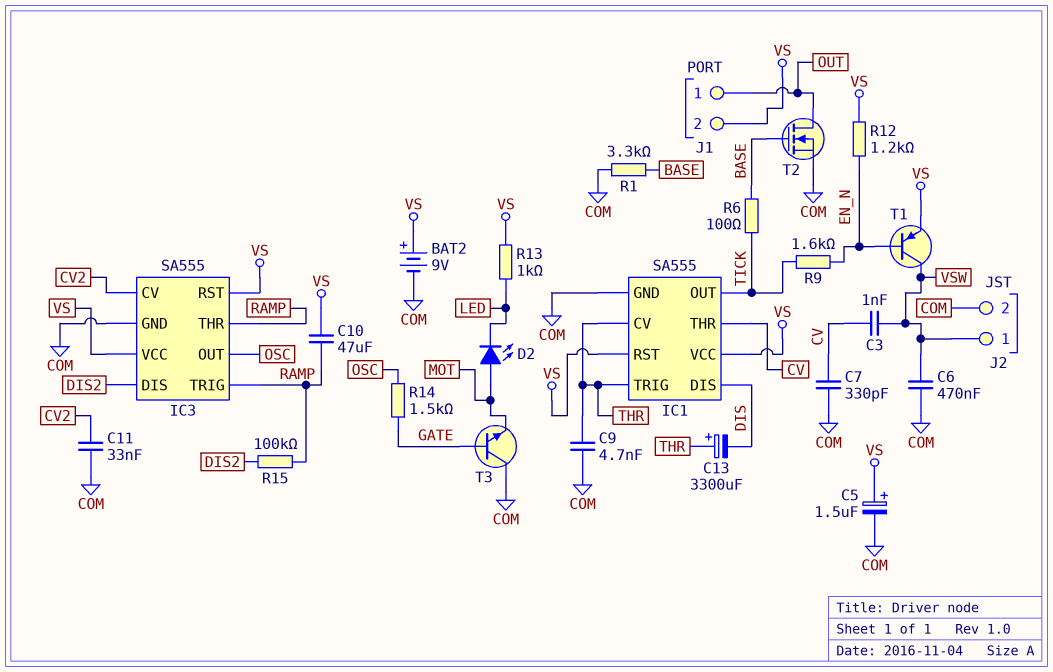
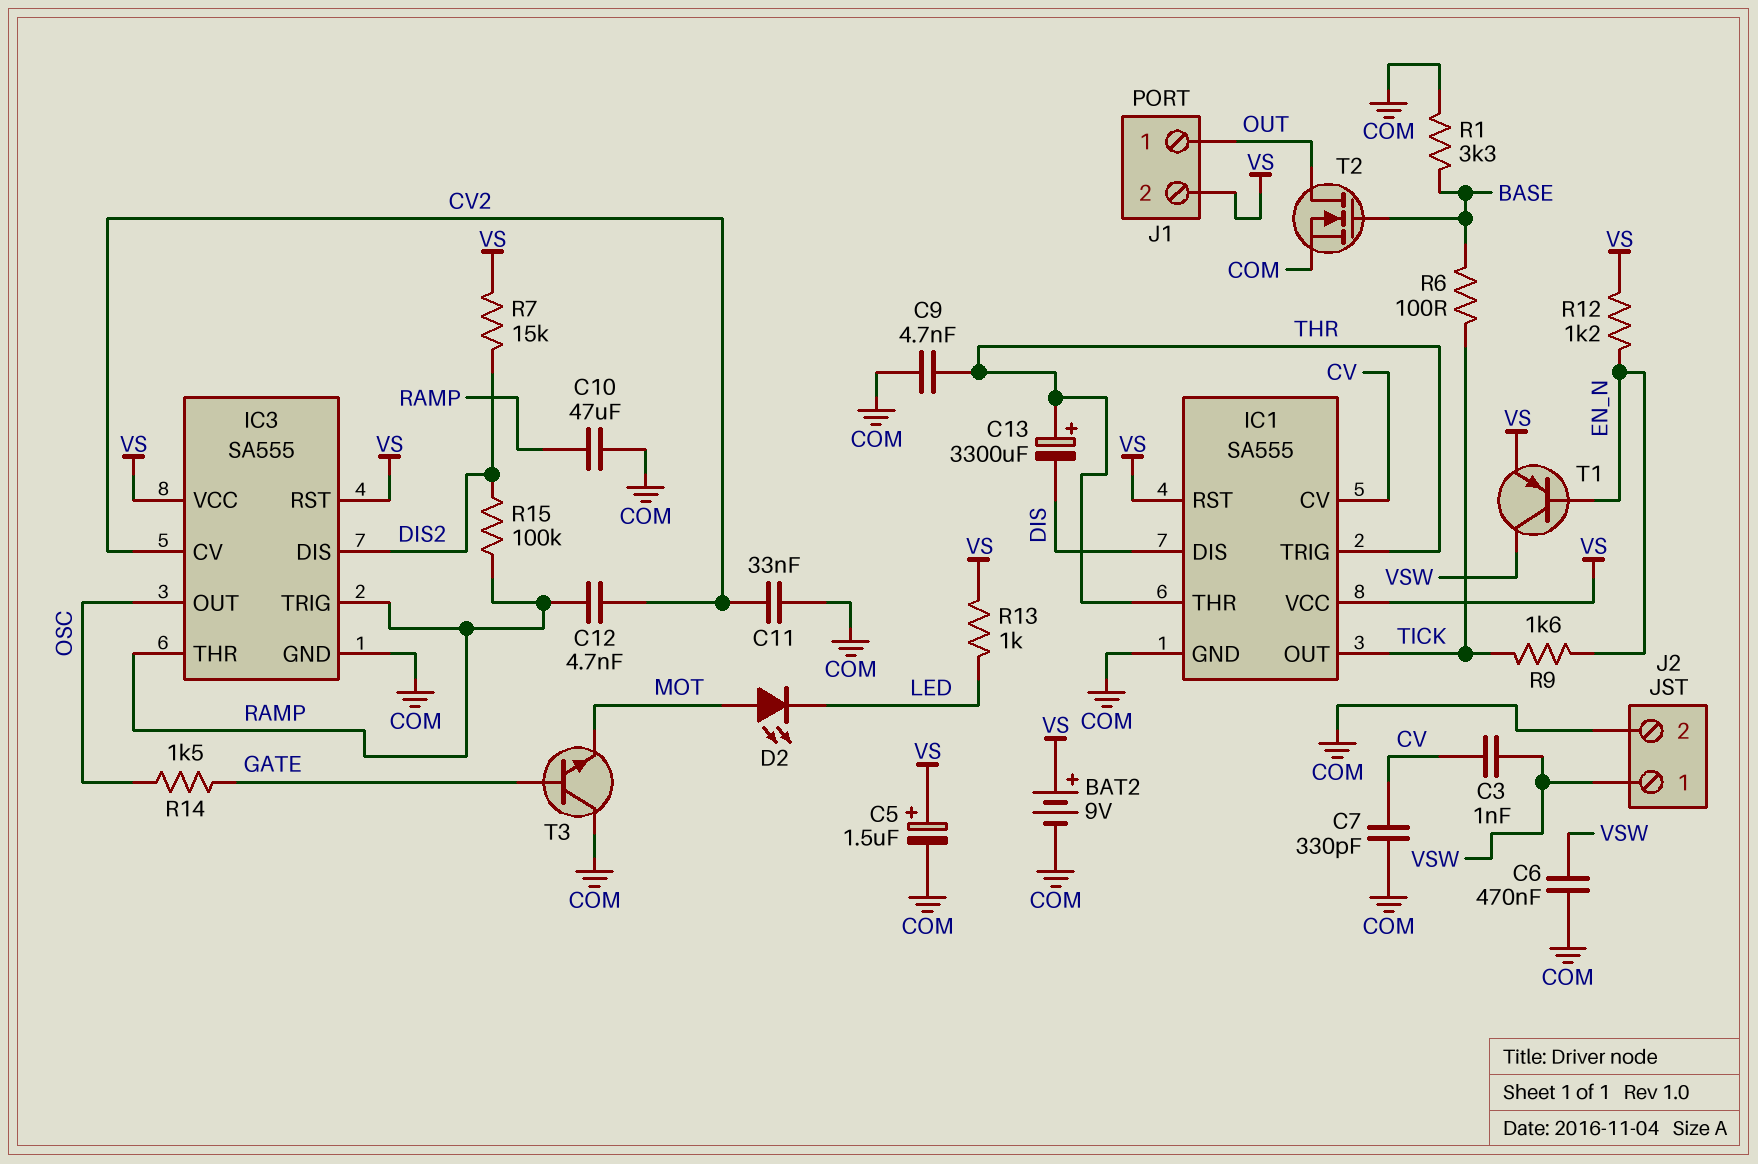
C10: 47uF (RAMP, VS) -> 47uF (COM, RAMP)
C12: none -> 4.7nF (CV2, RAMP)
IC1 pin CV: THR -> CV
IC1 pin THR: CV -> THR
R7: none -> 15k (DIS2, VS)

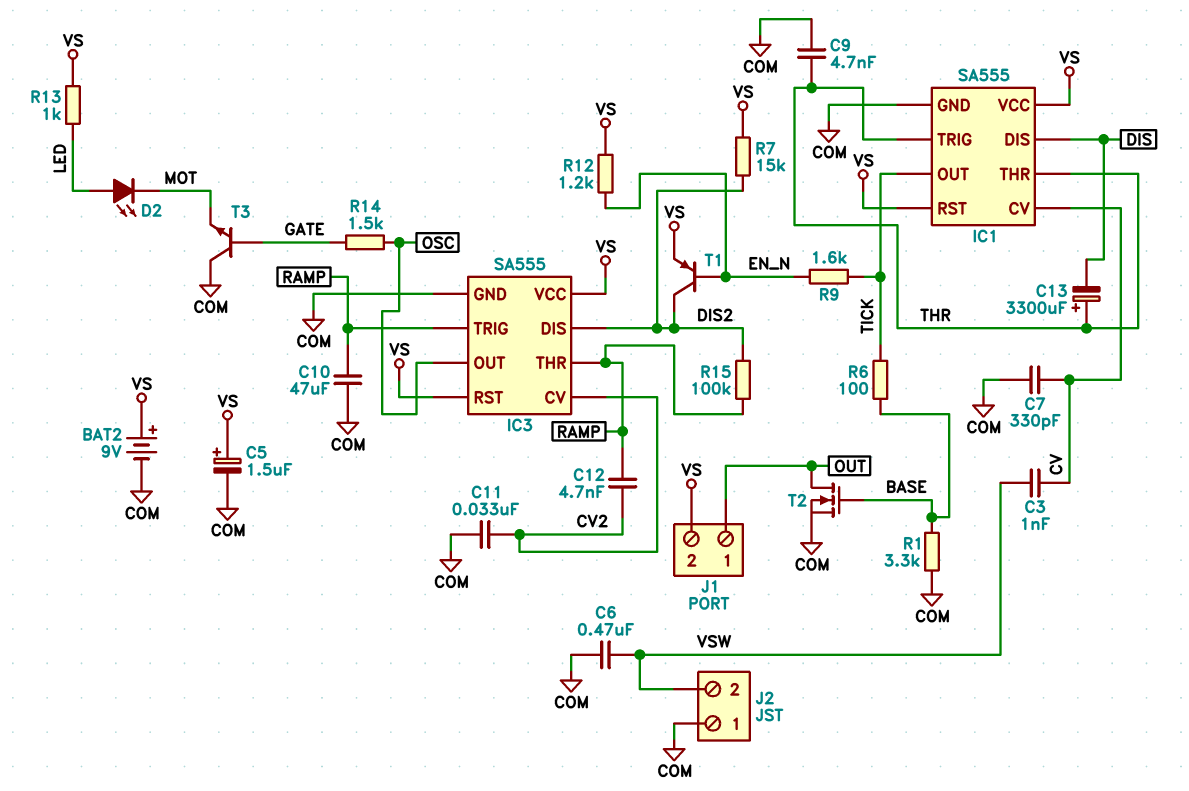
D2: LED (A MOT, K LED) -> LED (A LED, K MOT)
J2 pin 1: VSW -> COM
J2 pin 2: COM -> VSW
T1: PNP (B EN_N, C VSW, E VS) -> PNP (B EN_N, C DIS2, E VS)

